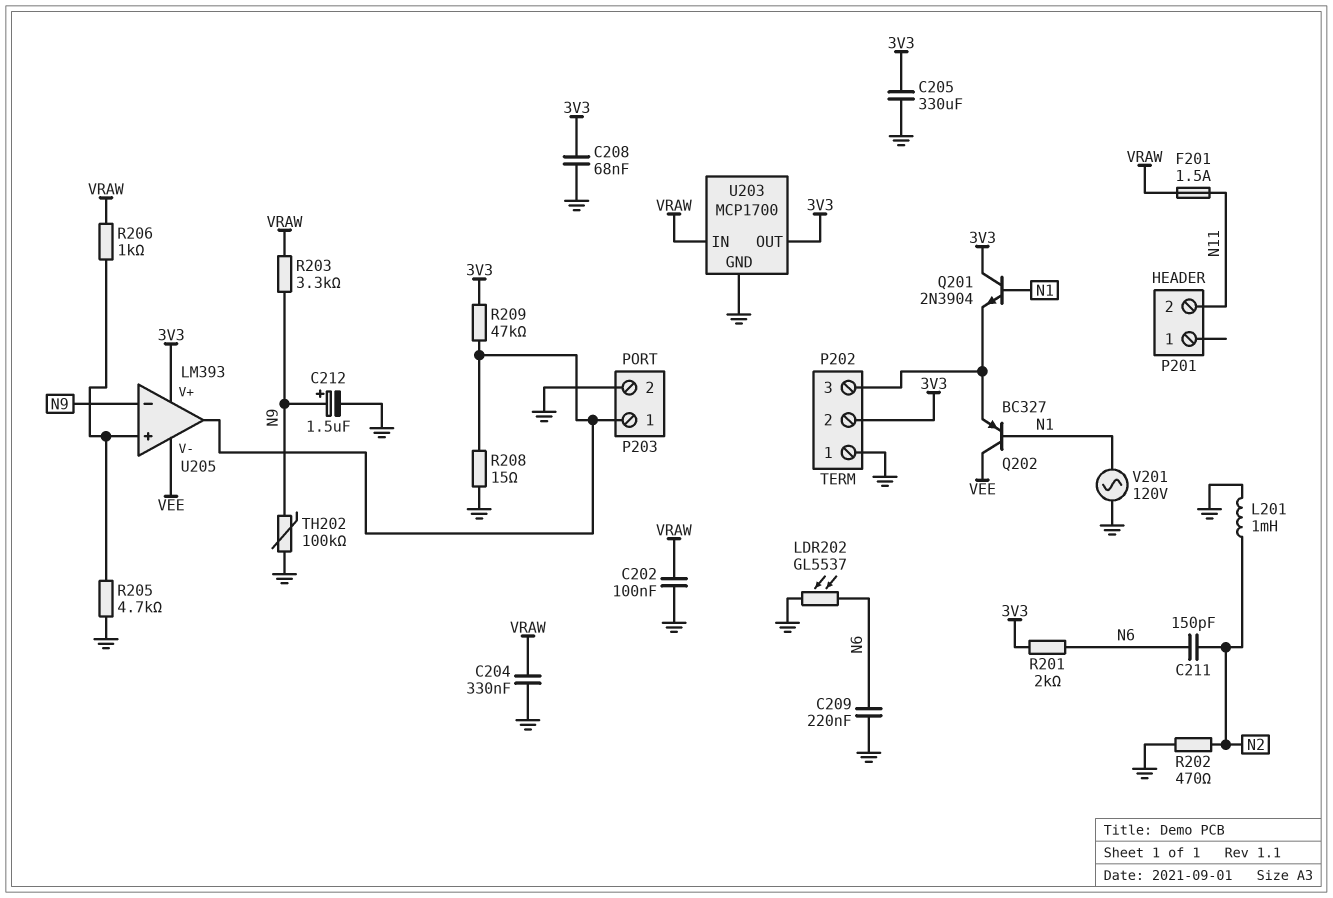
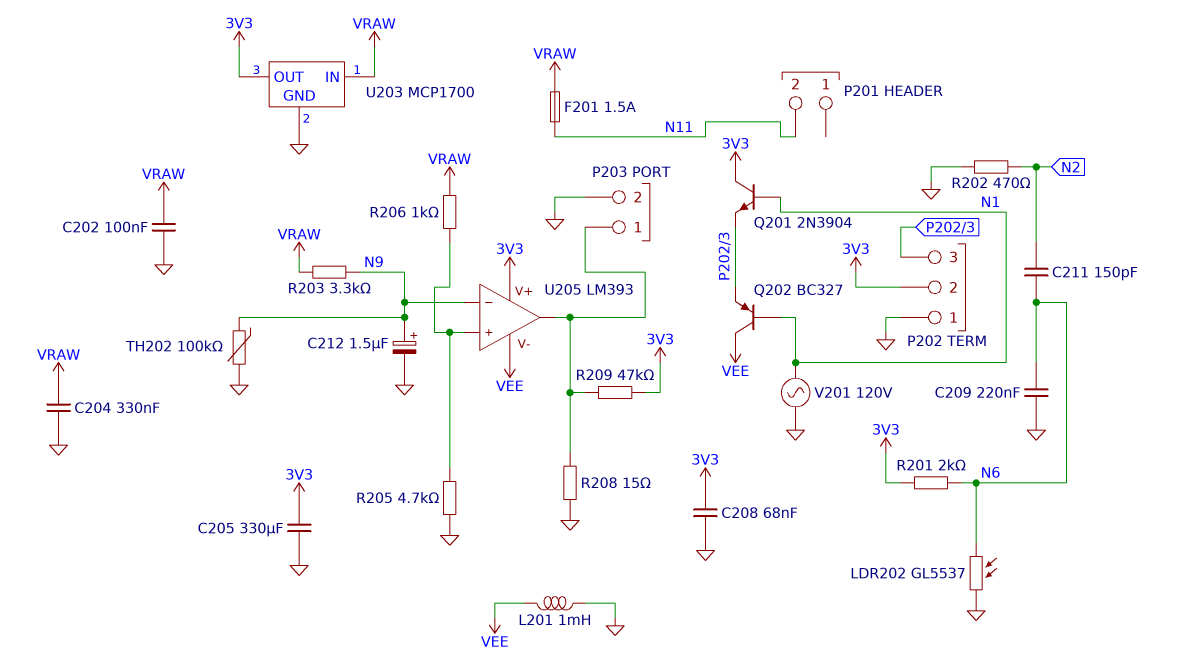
L201: 1mH (GND, N2) -> 1mH (GND, VEE)

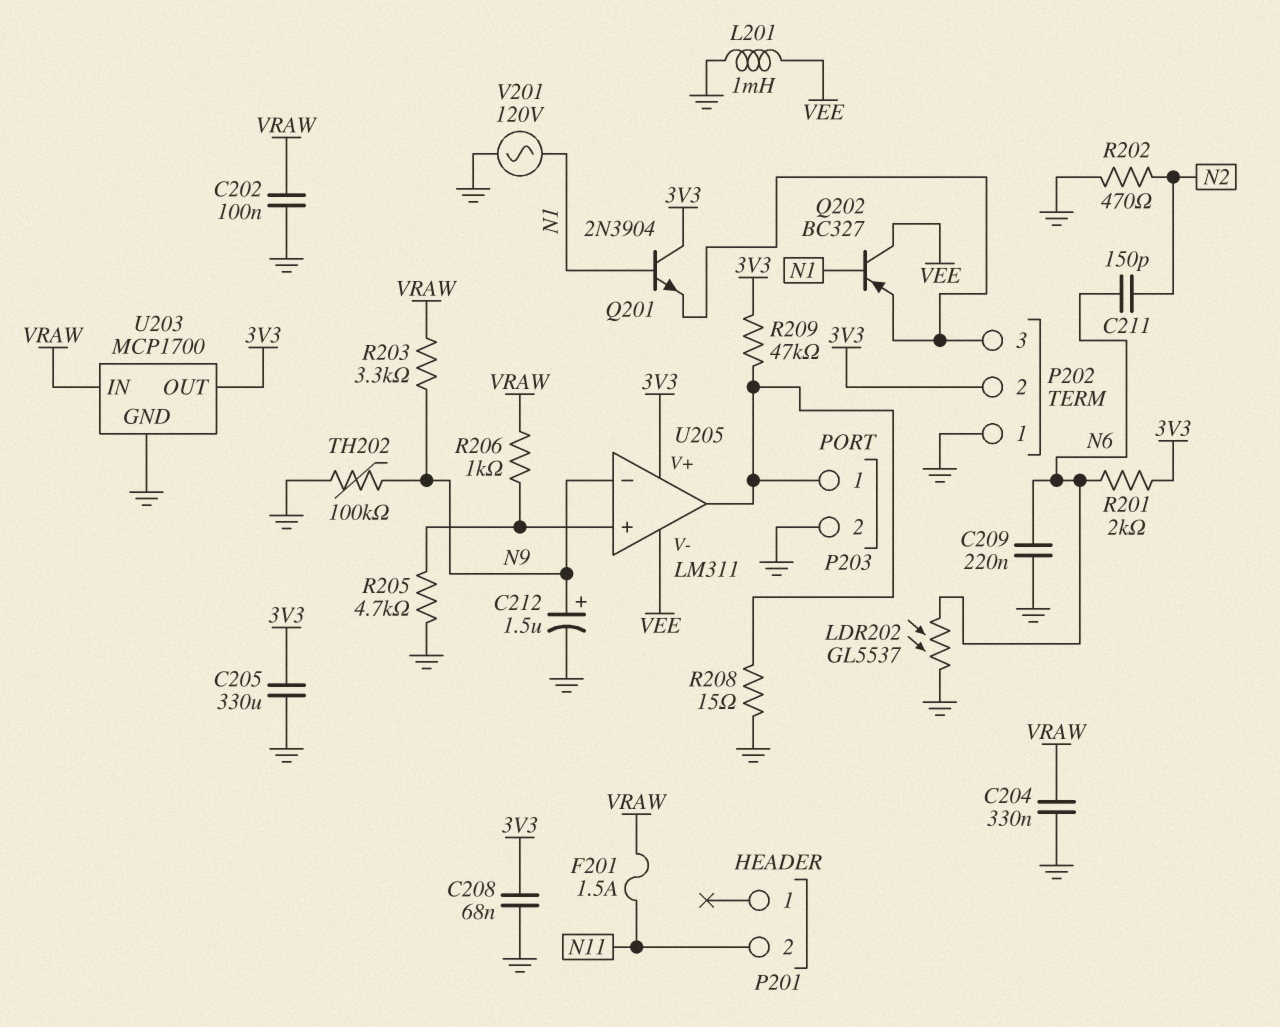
U205: LM393 -> LM311

